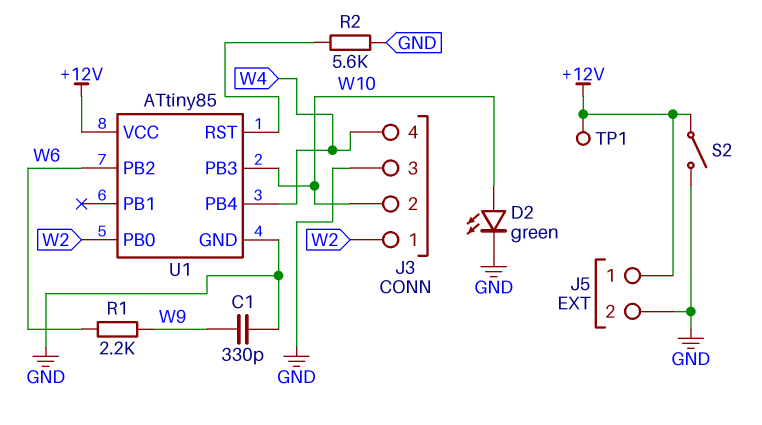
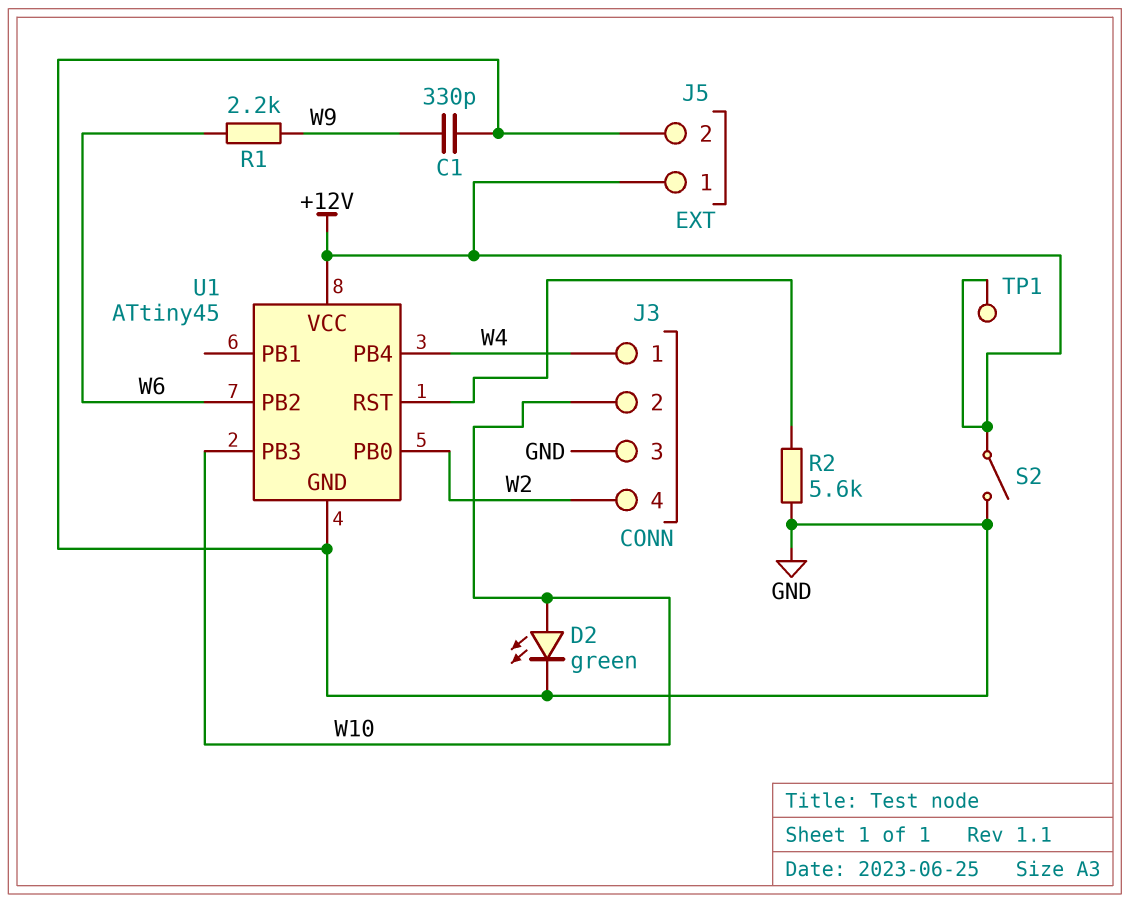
J3 pin 1: W2 -> W4
J3 pin 4: W4 -> W2
U1: ATtiny85 -> ATtiny45

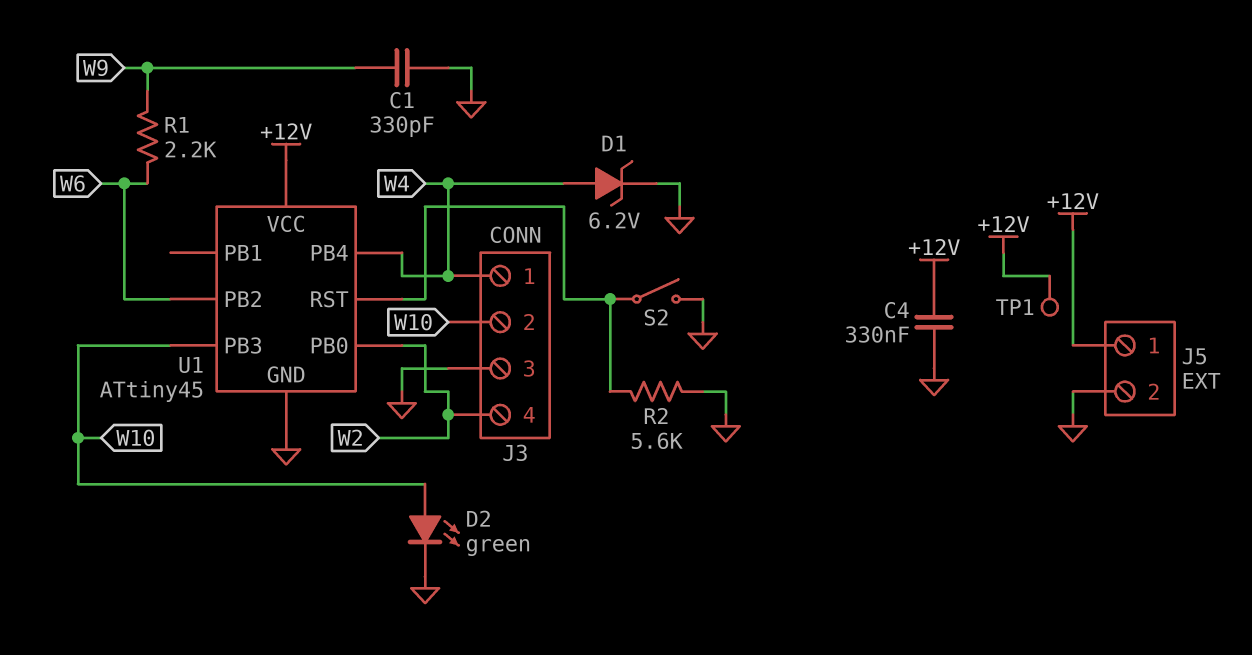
C4: none -> 330nF (+12V, GND)
D1: none -> zener 6.2V (A W4, K GND)
S2: switch (+12V, GND) -> switch (GND, U1/RST)

